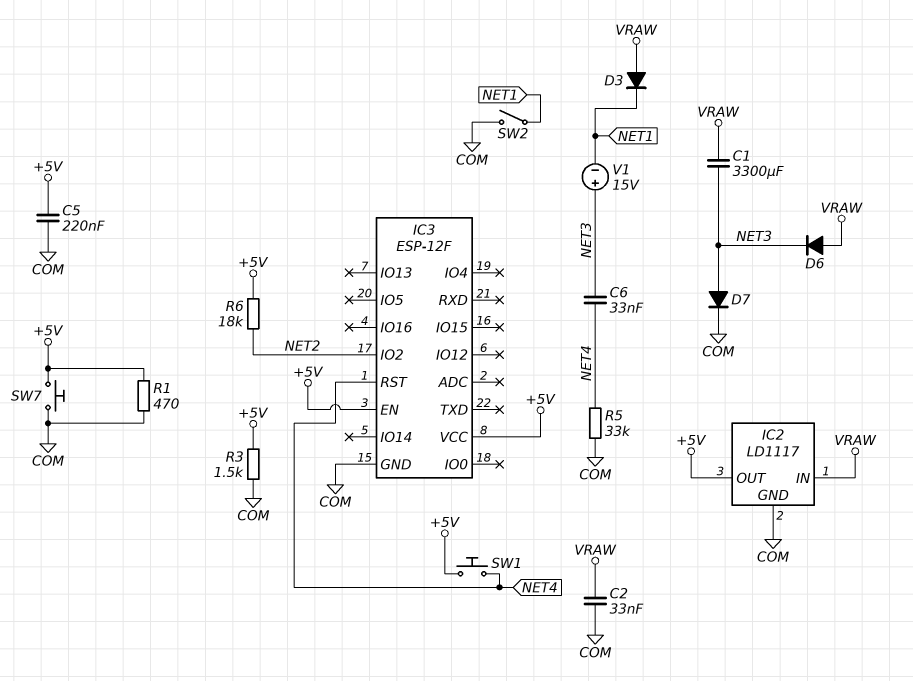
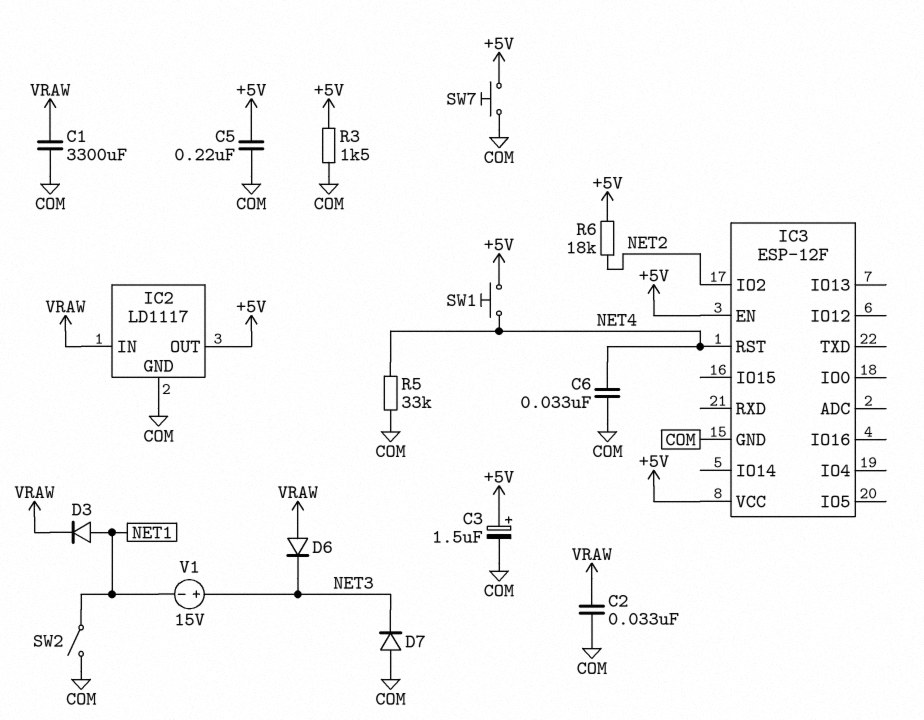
C1: 3300uF (NET3, VRAW) -> 3300uF (COM, VRAW)
C3: none -> 1.5uF (plus +5V, minus COM)
C6: 33nF (NET3, NET4) -> 33nF (COM, NET4)
D3: diode (A VRAW, K NET1) -> diode (A NET1, K VRAW)
D7: diode (A NET3, K COM) -> diode (A COM, K NET3)
R1: 470 (+5V, COM) -> none

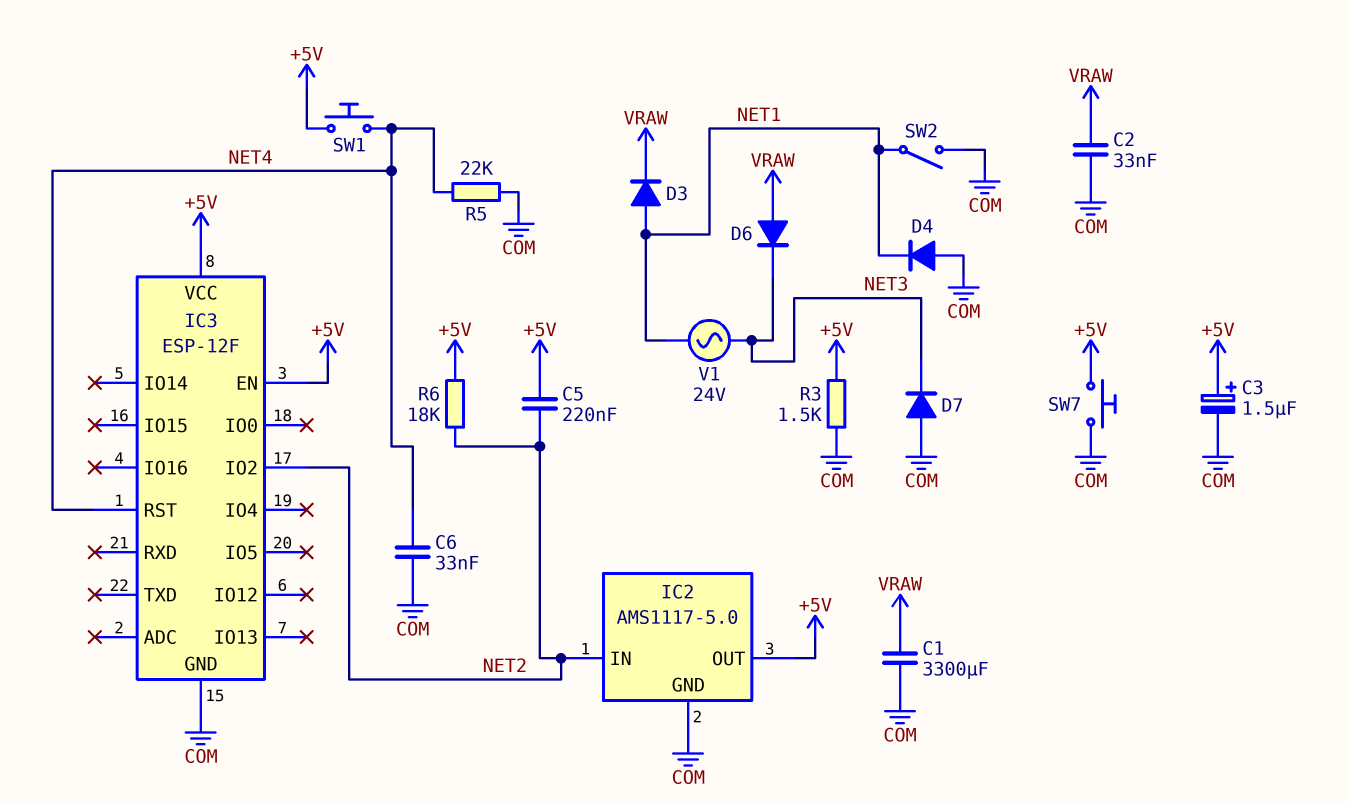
C5: 220nF (+5V, COM) -> 220nF (+5V, NET2)
D4: none -> diode (A COM, K NET1)
IC2: LD1117 -> AMS1117-5.0
IC2 pin IN: VRAW -> NET2
R5: 33k (COM, NET4) -> 22k (COM, NET4)
V1: 15V (plus NET3, minus NET1) -> AC 24V (NET1, NET3)

